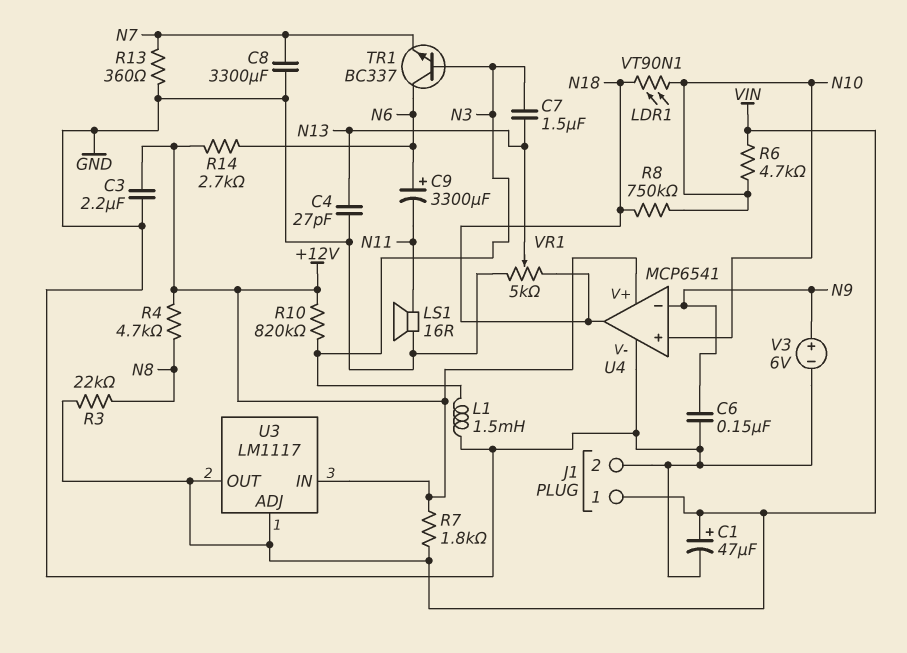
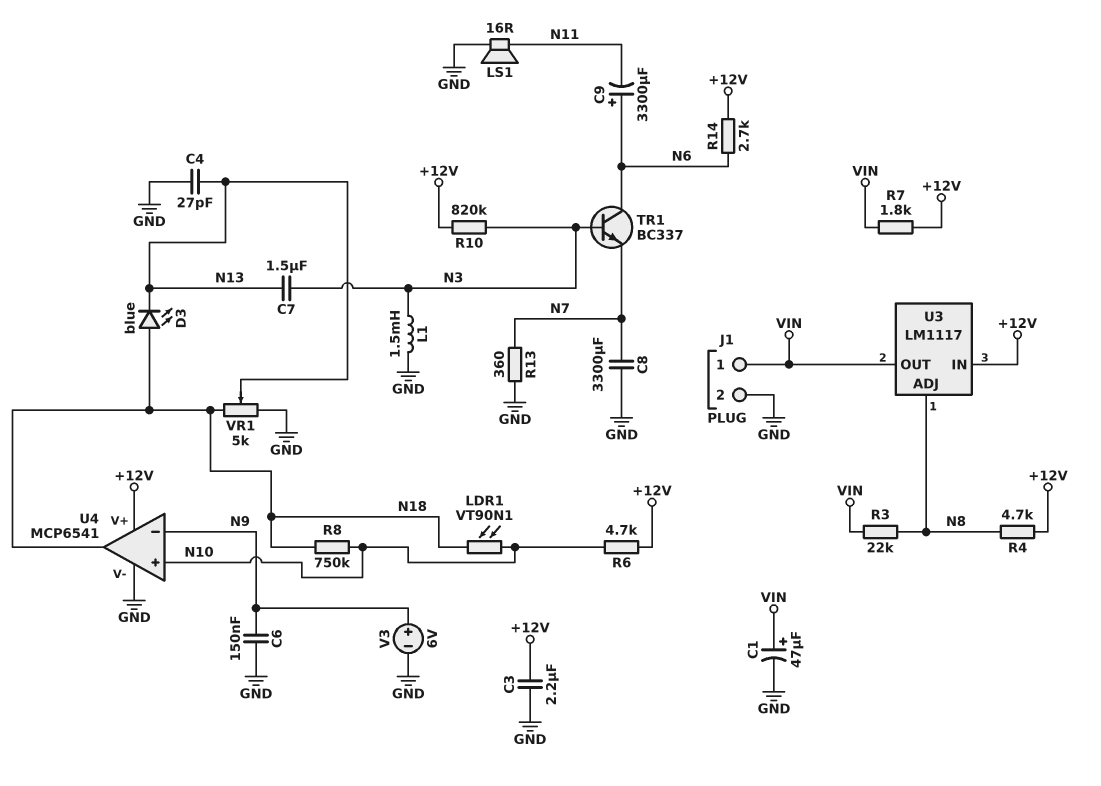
D3: none -> LED blue (A N18, K N13)
R6: 4.7k (N10, VIN) -> 4.7k (+12V, N10)
U3 pin ADJ: VIN -> N8

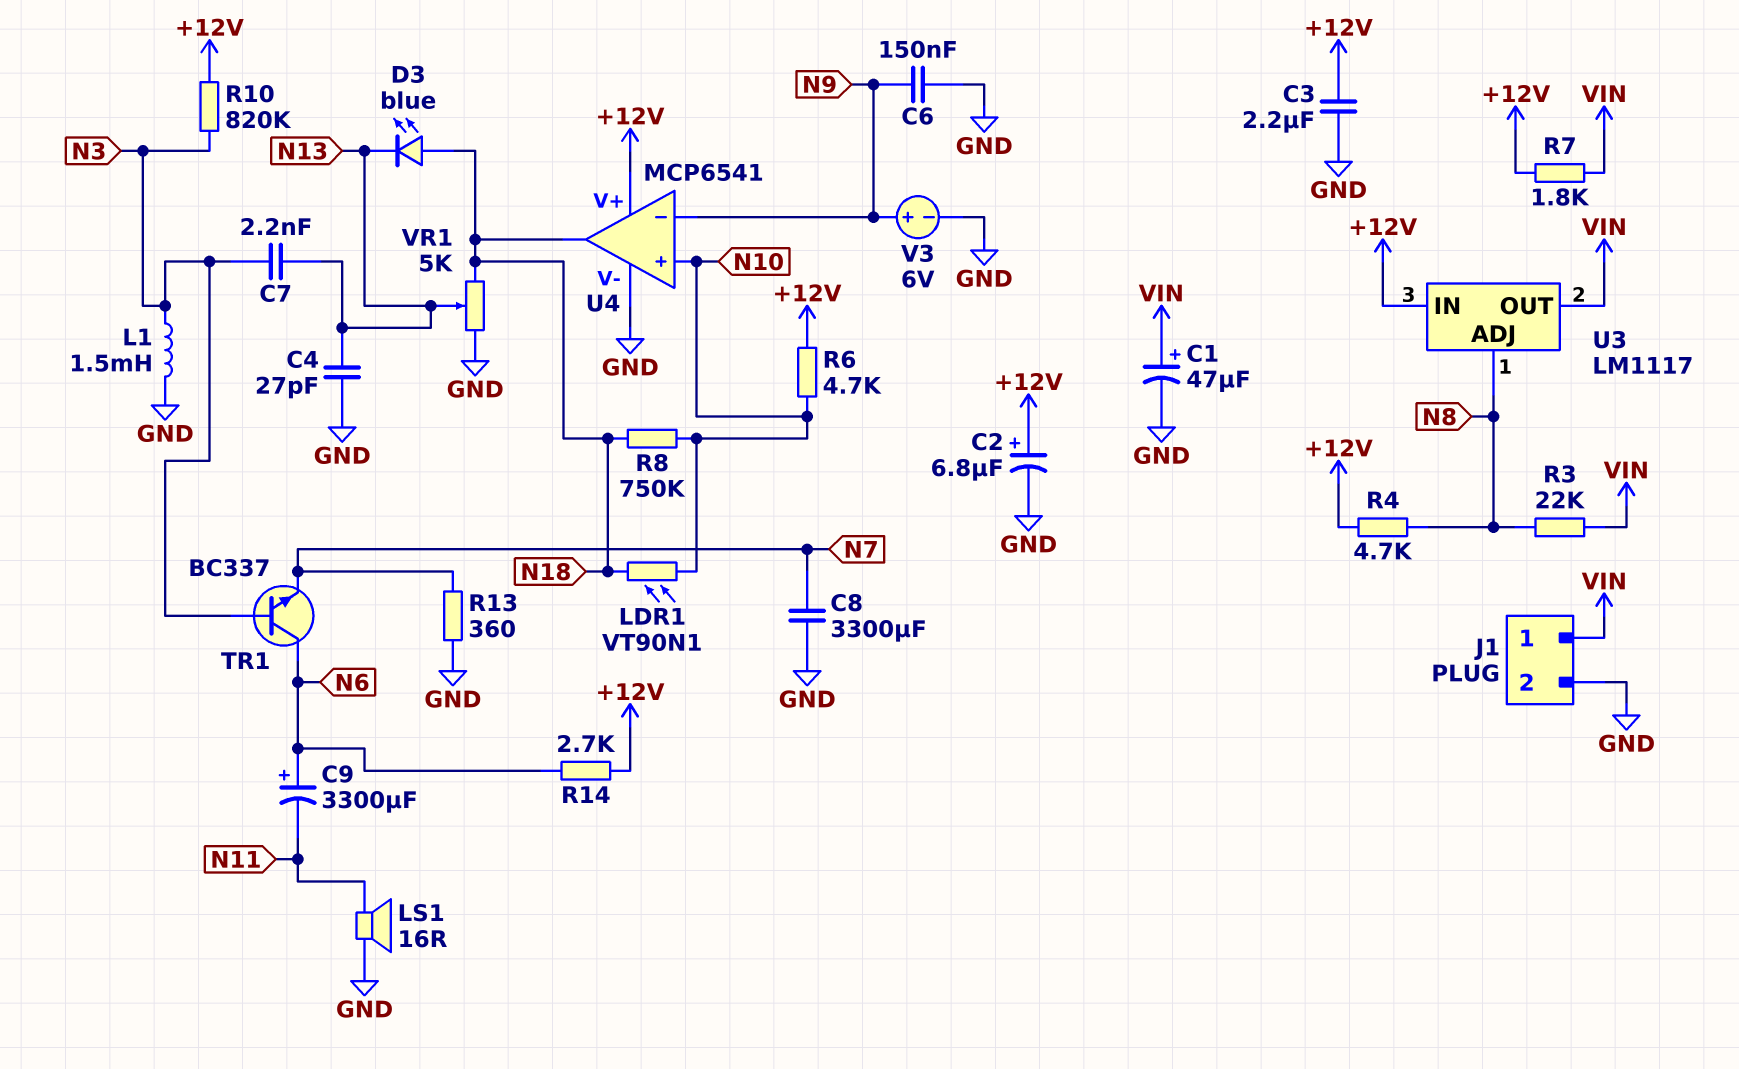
C2: none -> 6.8uF (plus +12V, minus GND)
C7: 1.5uF (N3, N13) -> 2.2nF (N3, N13)

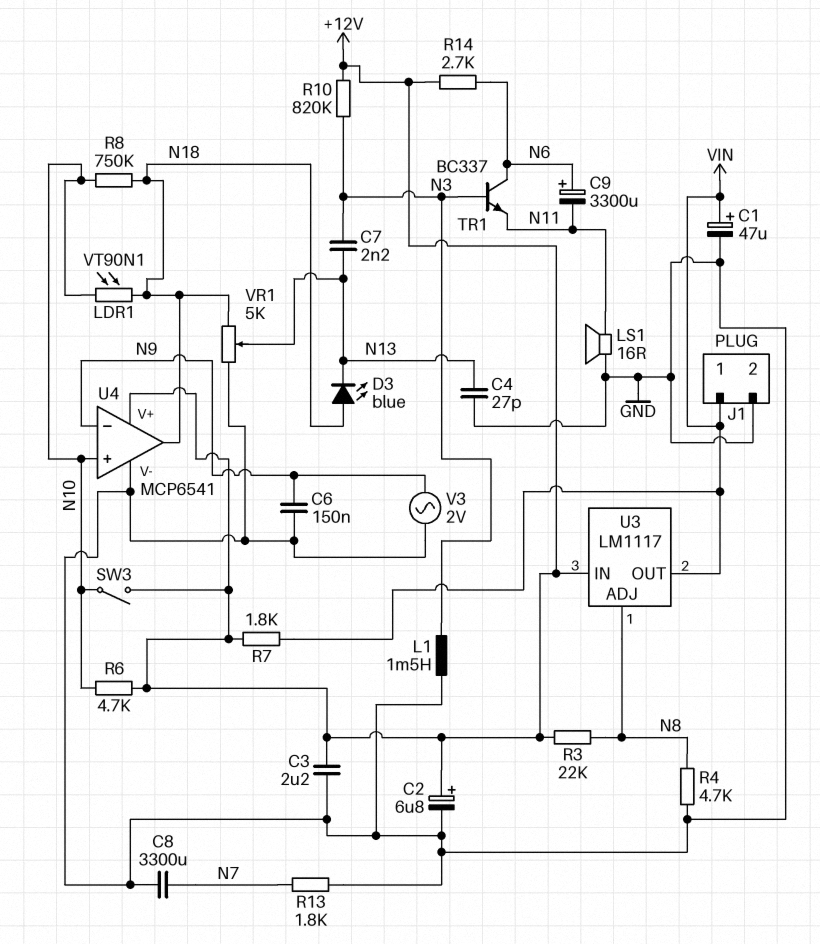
R3: 22k (N8, VIN) -> 22k (+12V, N8)
R4: 4.7k (+12V, N8) -> 4.7k (GND, N8)
R13: 360 (GND, N7) -> 1.8k (GND, N7)
SW3: none -> switch (+12V, N10)
TR1: NPN BC337 (B N3, C N6, E N7) -> NPN BC337 (B N3, C N6, E N11)
V3: 6V (plus N9, minus GND) -> AC 2V (GND, N9)

